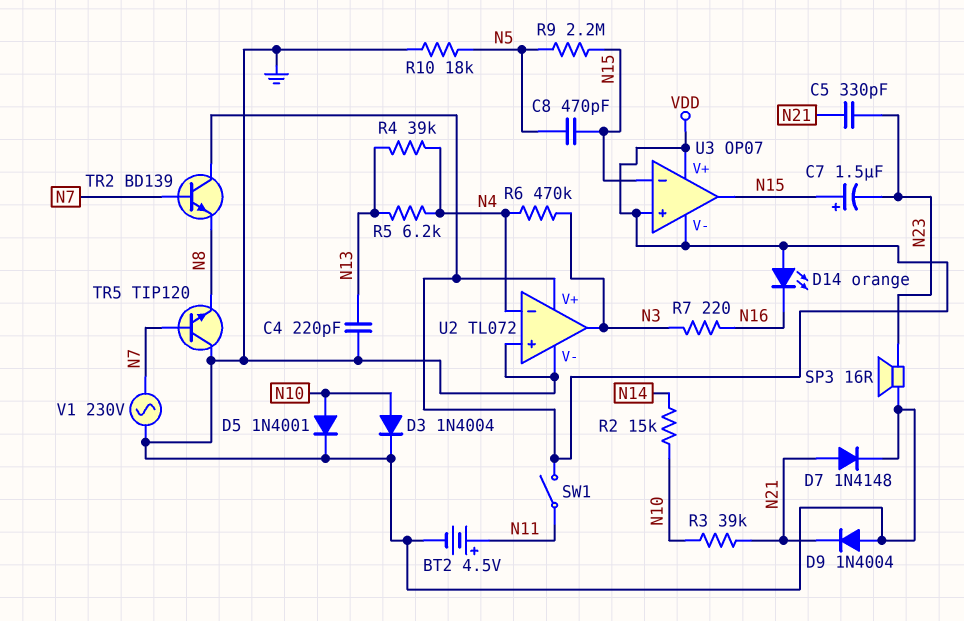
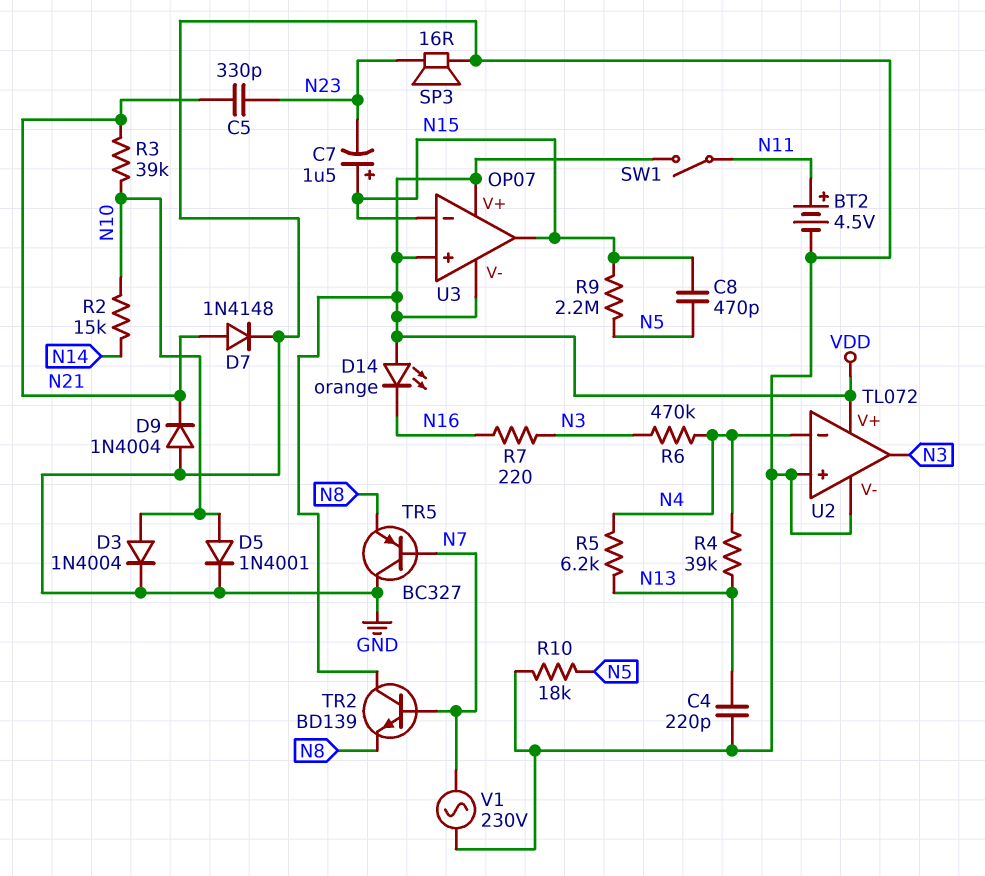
TR5: NPN TIP120 (B N7, C GND, E N8) -> PNP BC327 (B N7, C GND, E N8)

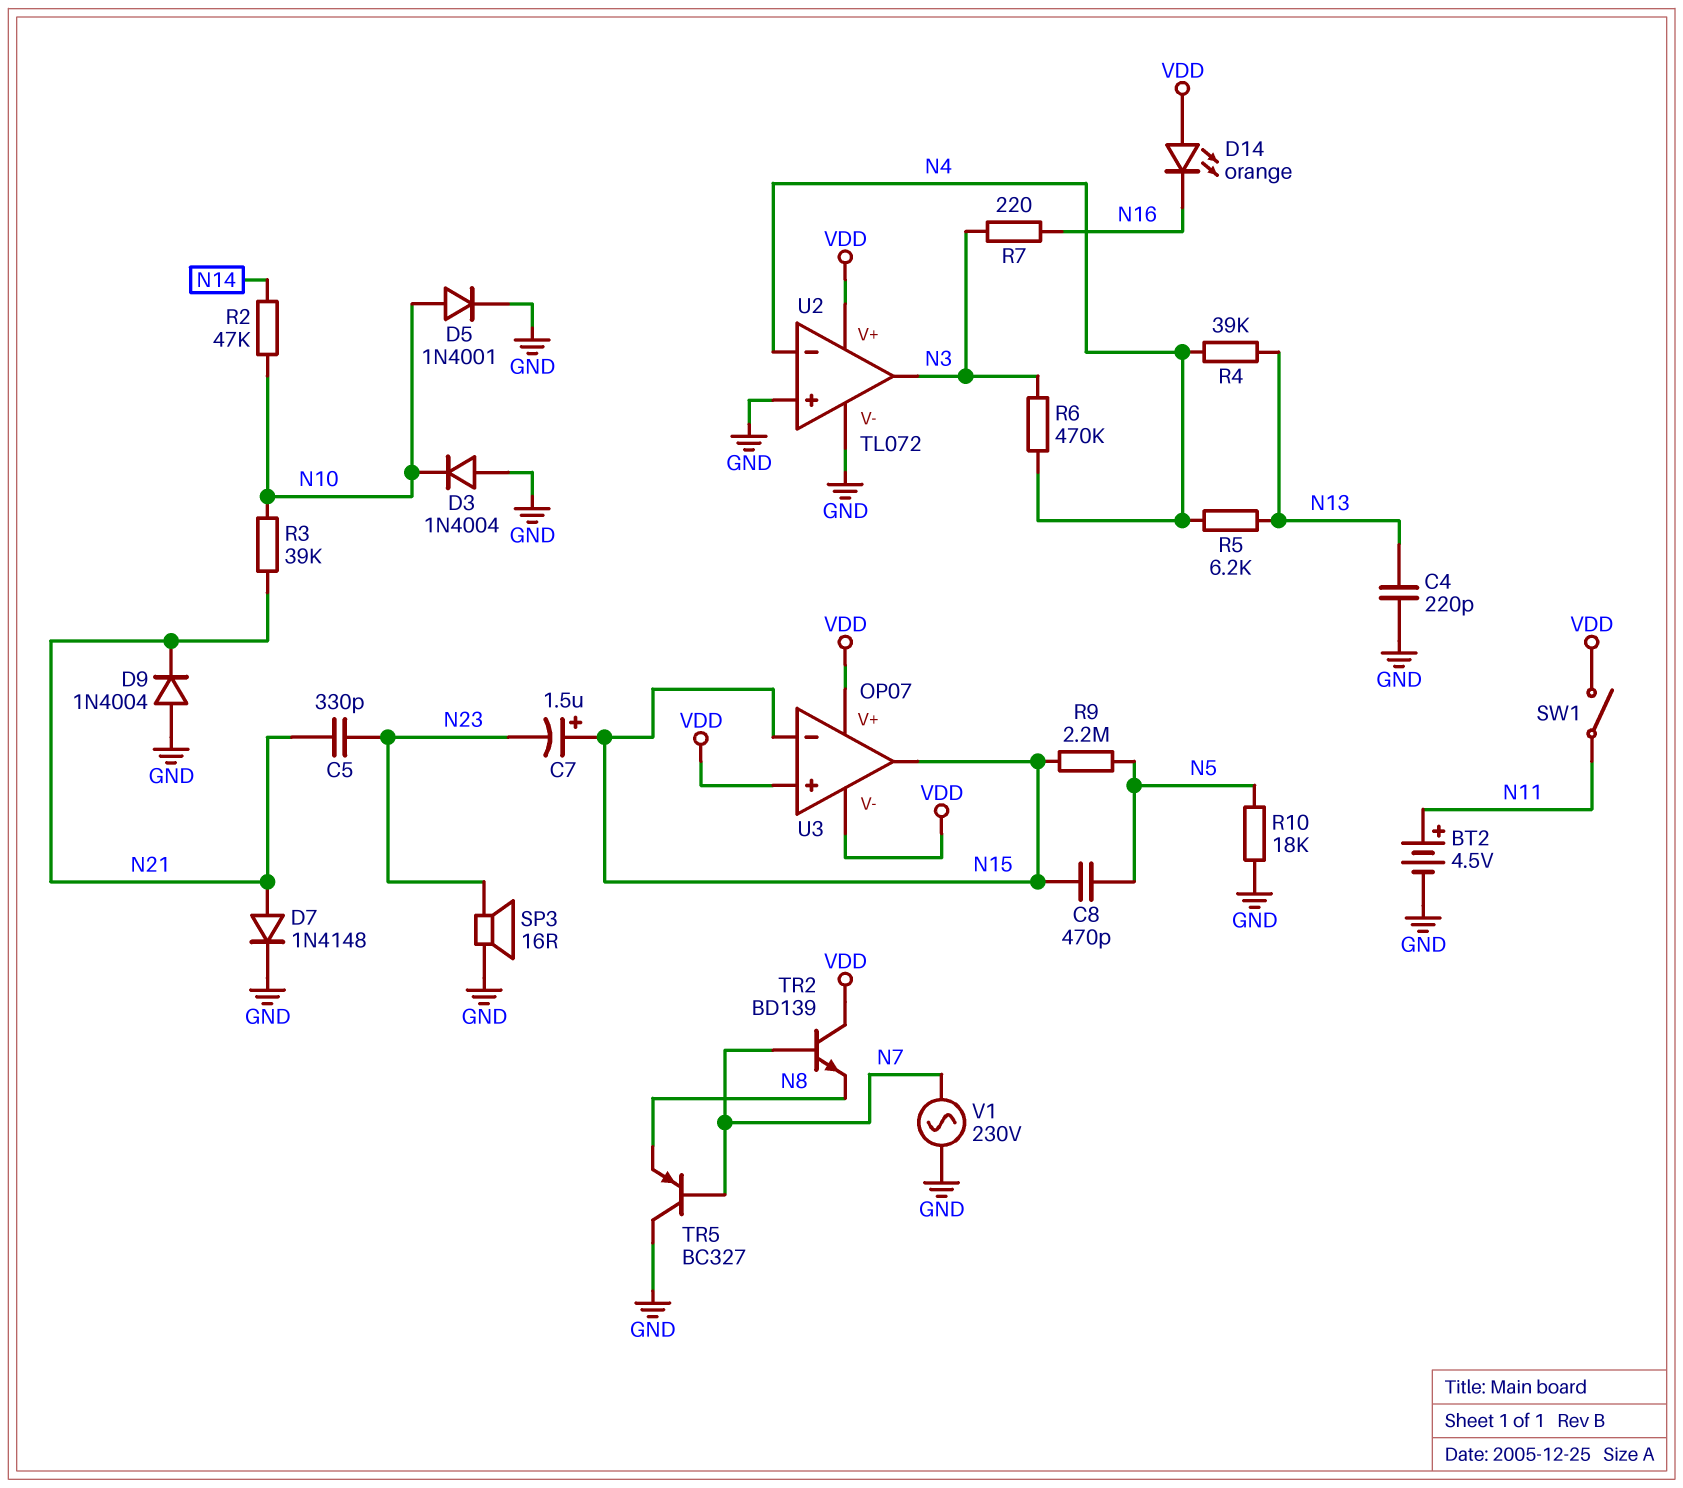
D3: diode 1N4004 (A N10, K GND) -> diode 1N4004 (A GND, K N10)
R2: 15k (N10, N14) -> 47k (N10, N14)

